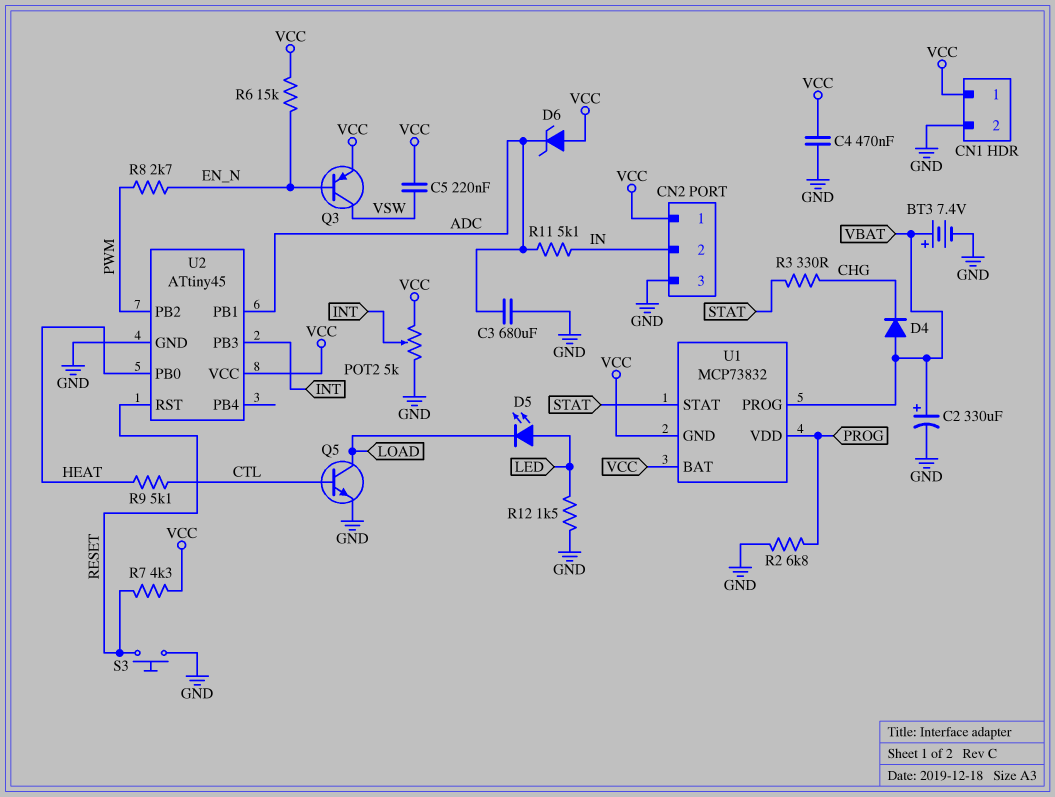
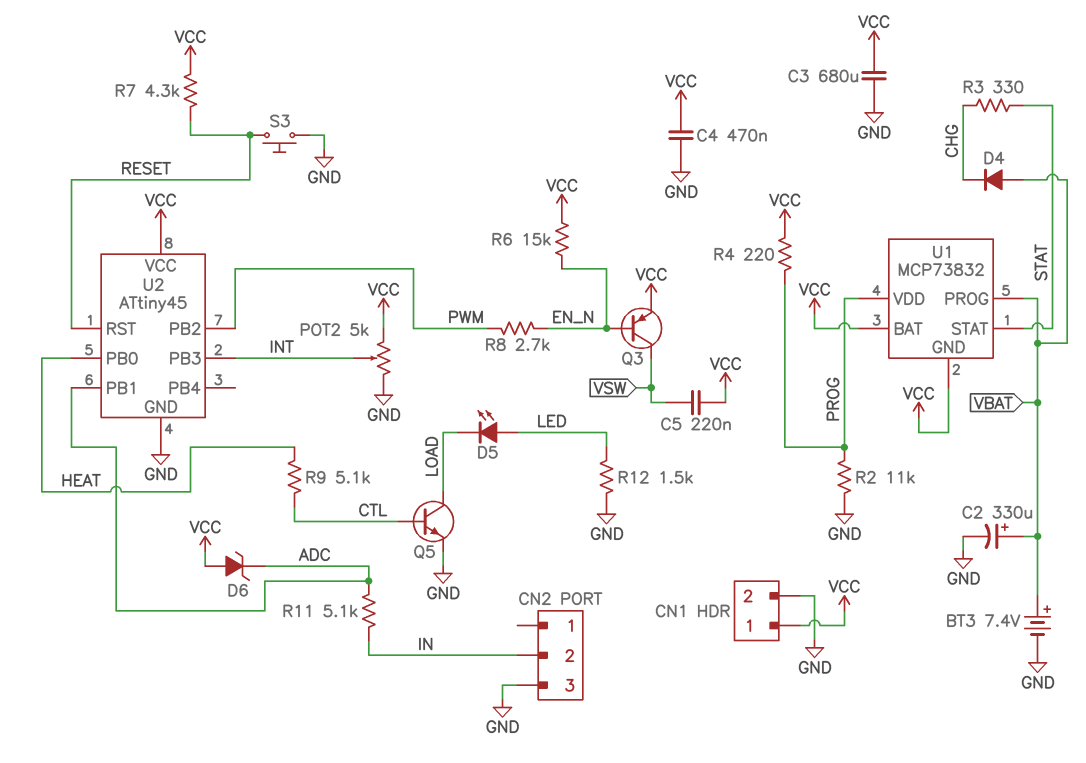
C3: 680uF (ADC, GND) -> 680uF (GND, VCC)
CN2 pin 1: VCC -> none
R2: 6.8k (GND, PROG) -> 11k (GND, PROG)
R4: none -> 220 (PROG, VCC)

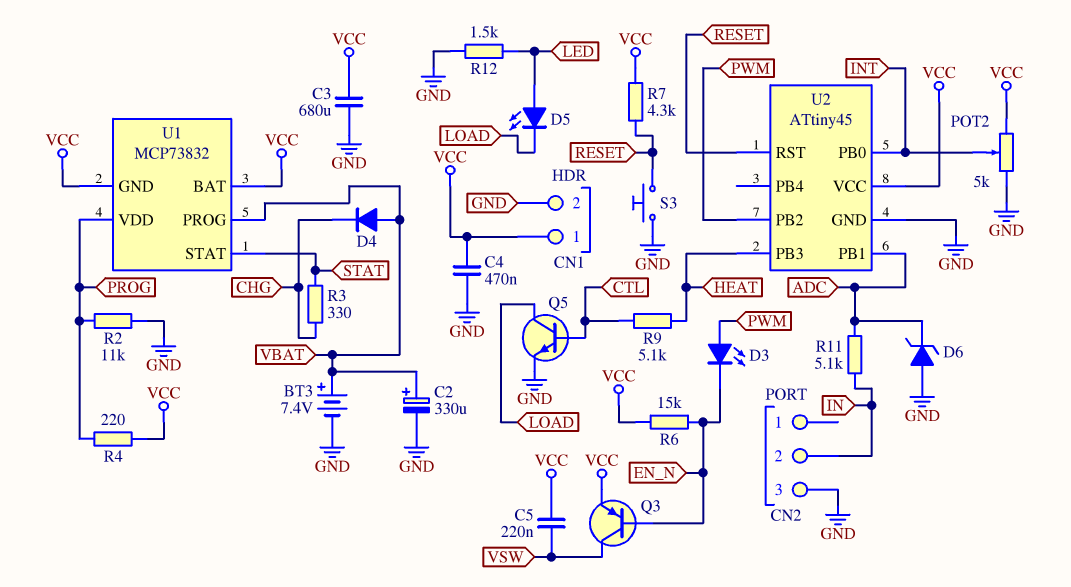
D3: none -> LED (A PWM, K EN_N)
D6: zener (A VCC, K ADC) -> zener (A GND, K ADC)
R8: 2.7k (EN_N, PWM) -> none
U2 pin PB0: HEAT -> INT
U2 pin PB3: INT -> HEAT

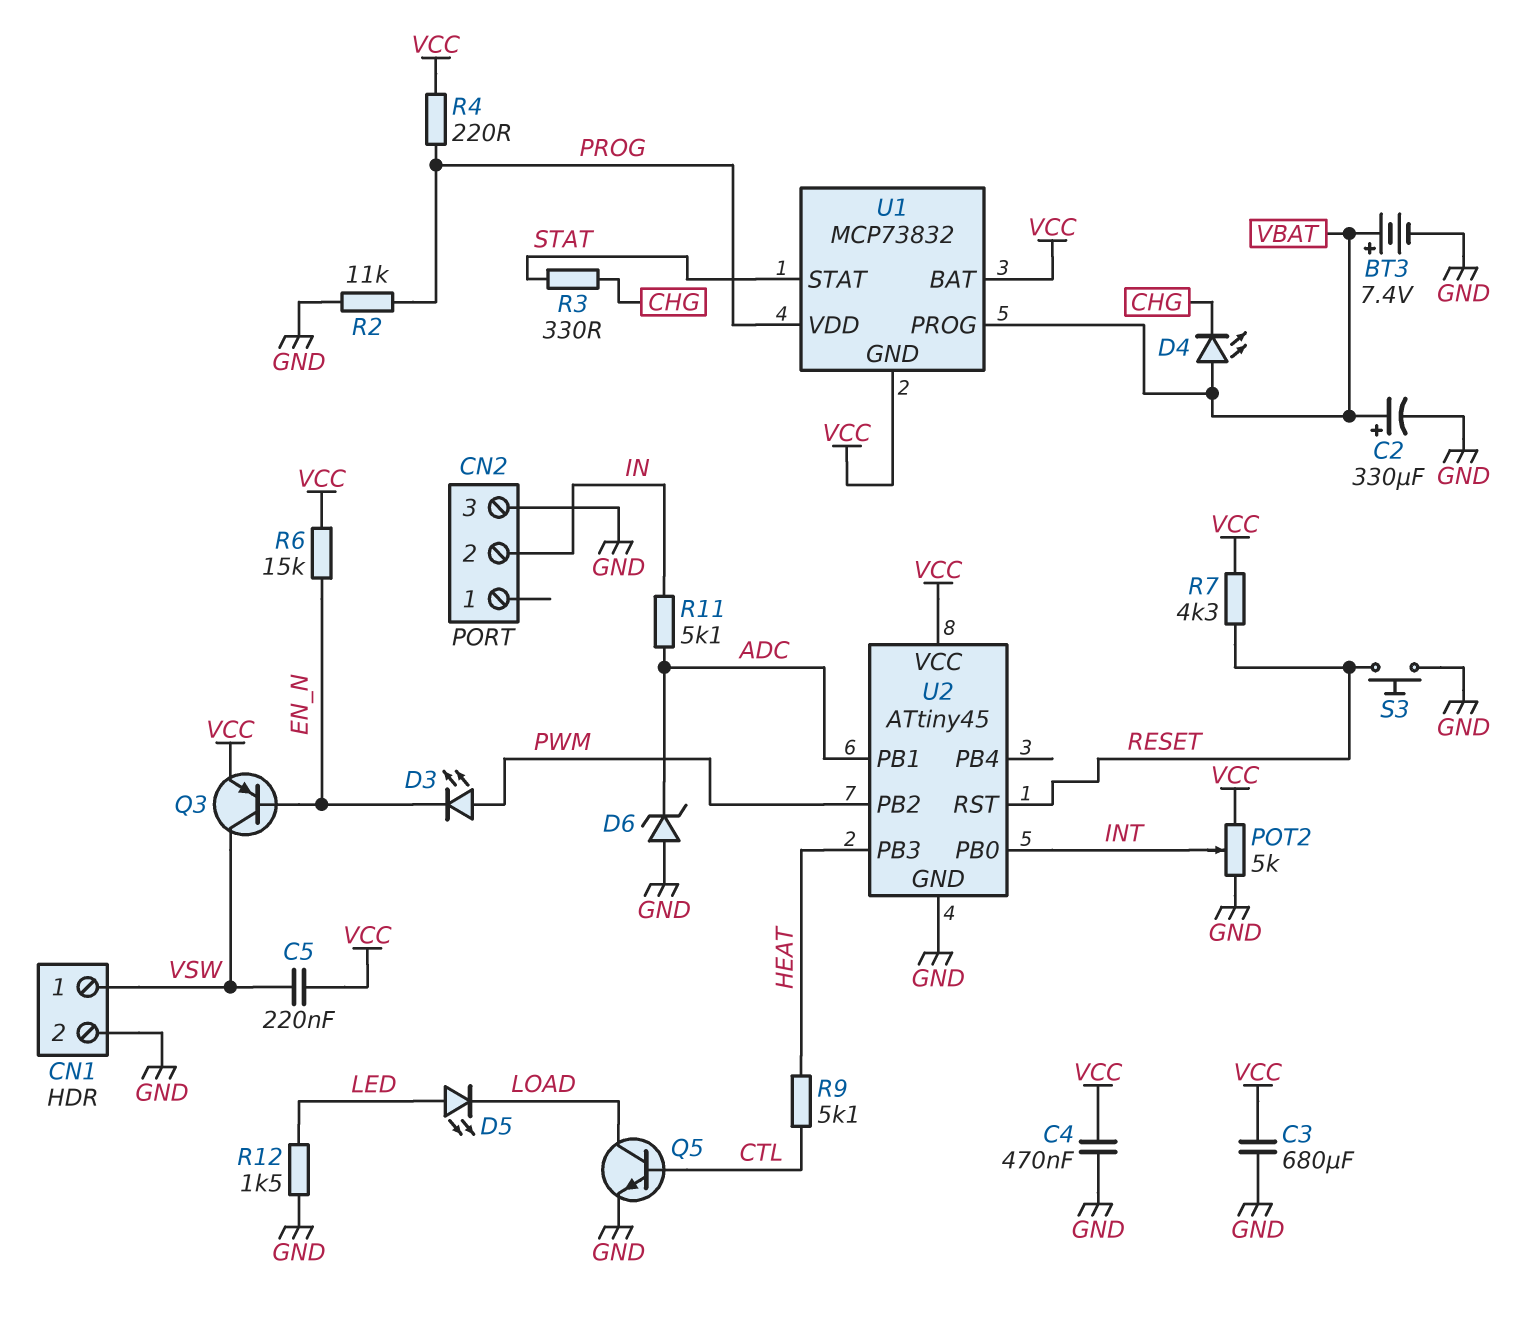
CN1 pin 1: VCC -> VSW
D4: diode (A VBAT, K CHG) -> LED (A VBAT, K CHG)

